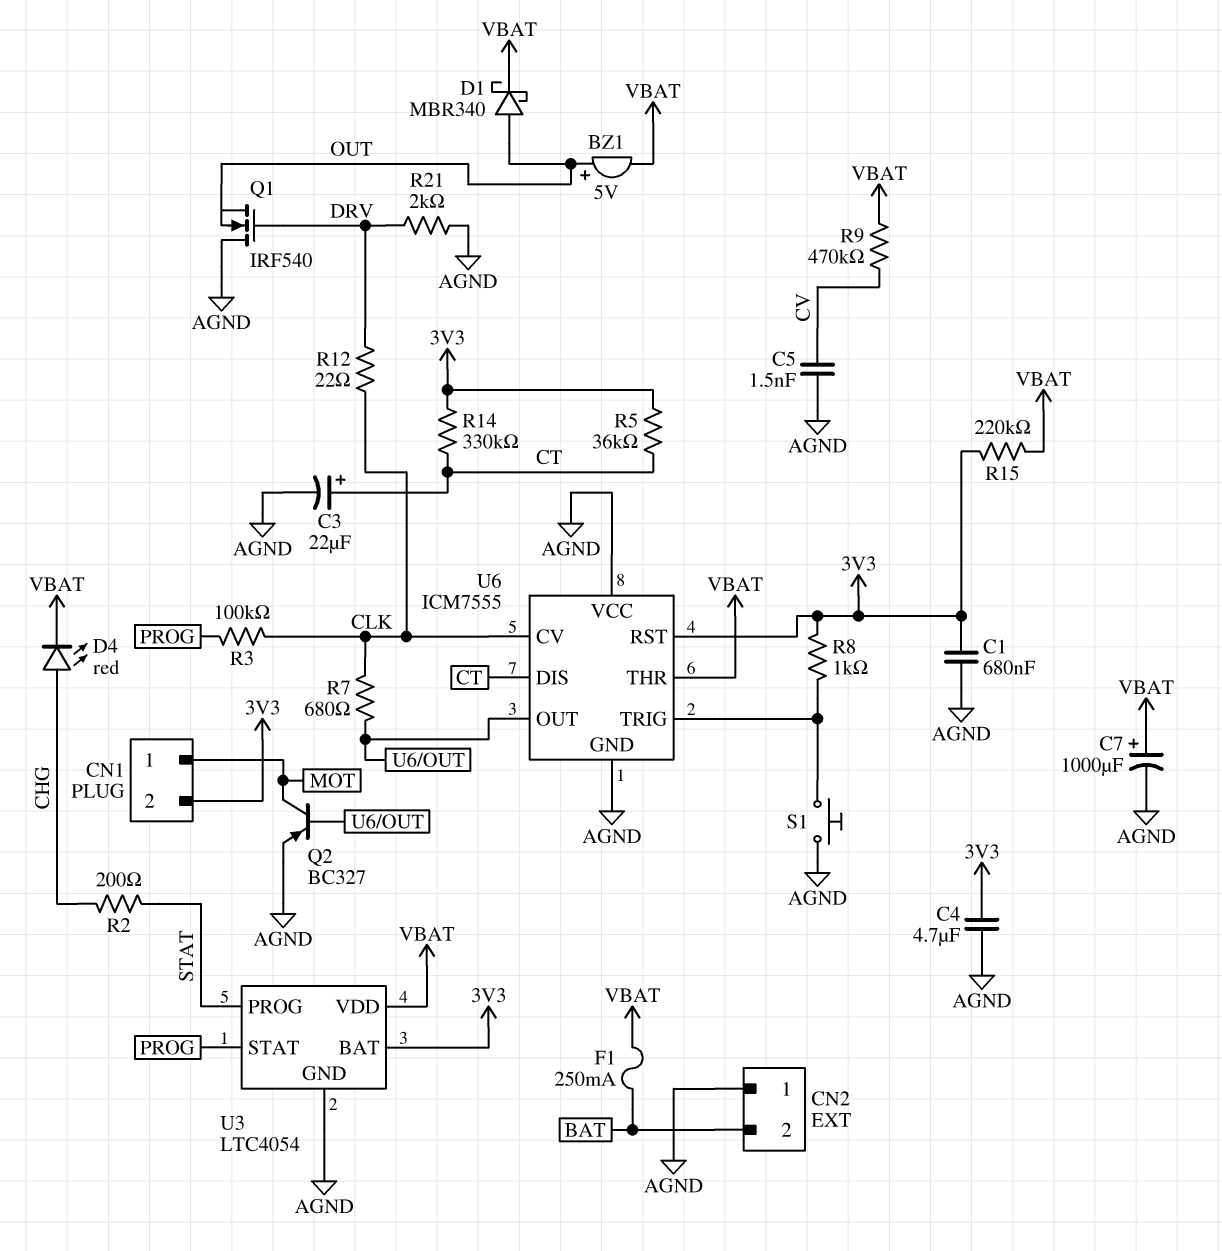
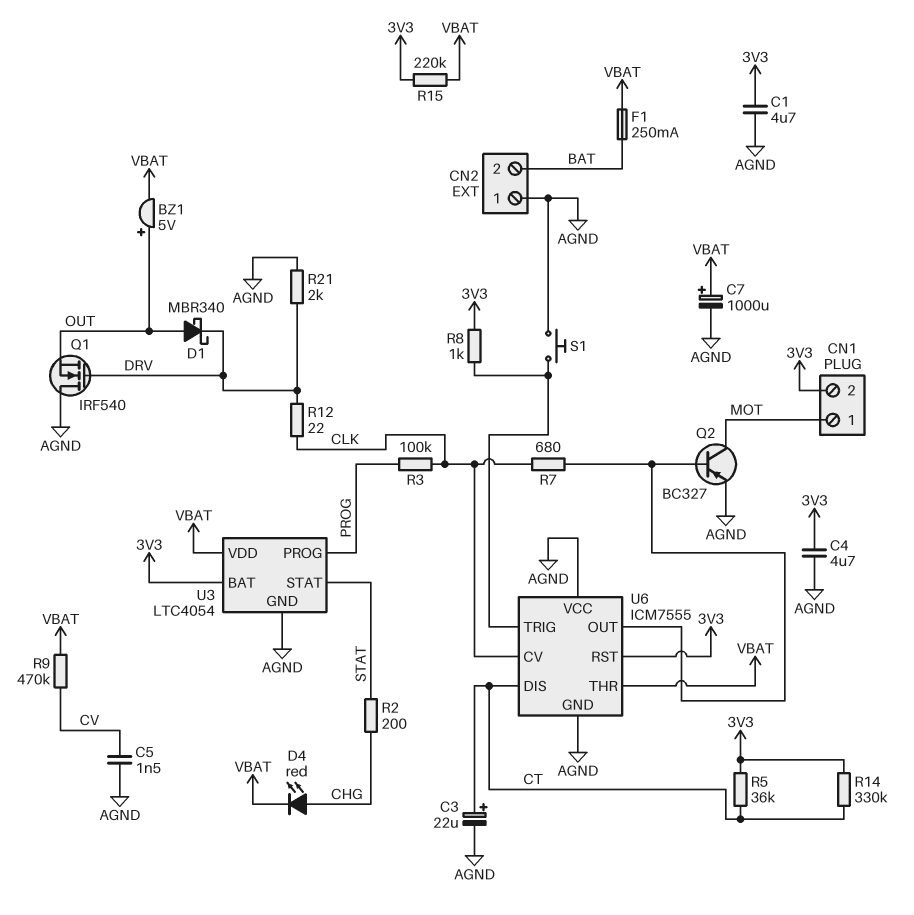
C1: 680nF (3V3, AGND) -> 4.7uF (3V3, AGND)
D1: schottky MBR340 (A OUT, K VBAT) -> schottky MBR340 (A OUT, K DRV)
U3 pin PROG: STAT -> PROG
U3 pin STAT: PROG -> STAT

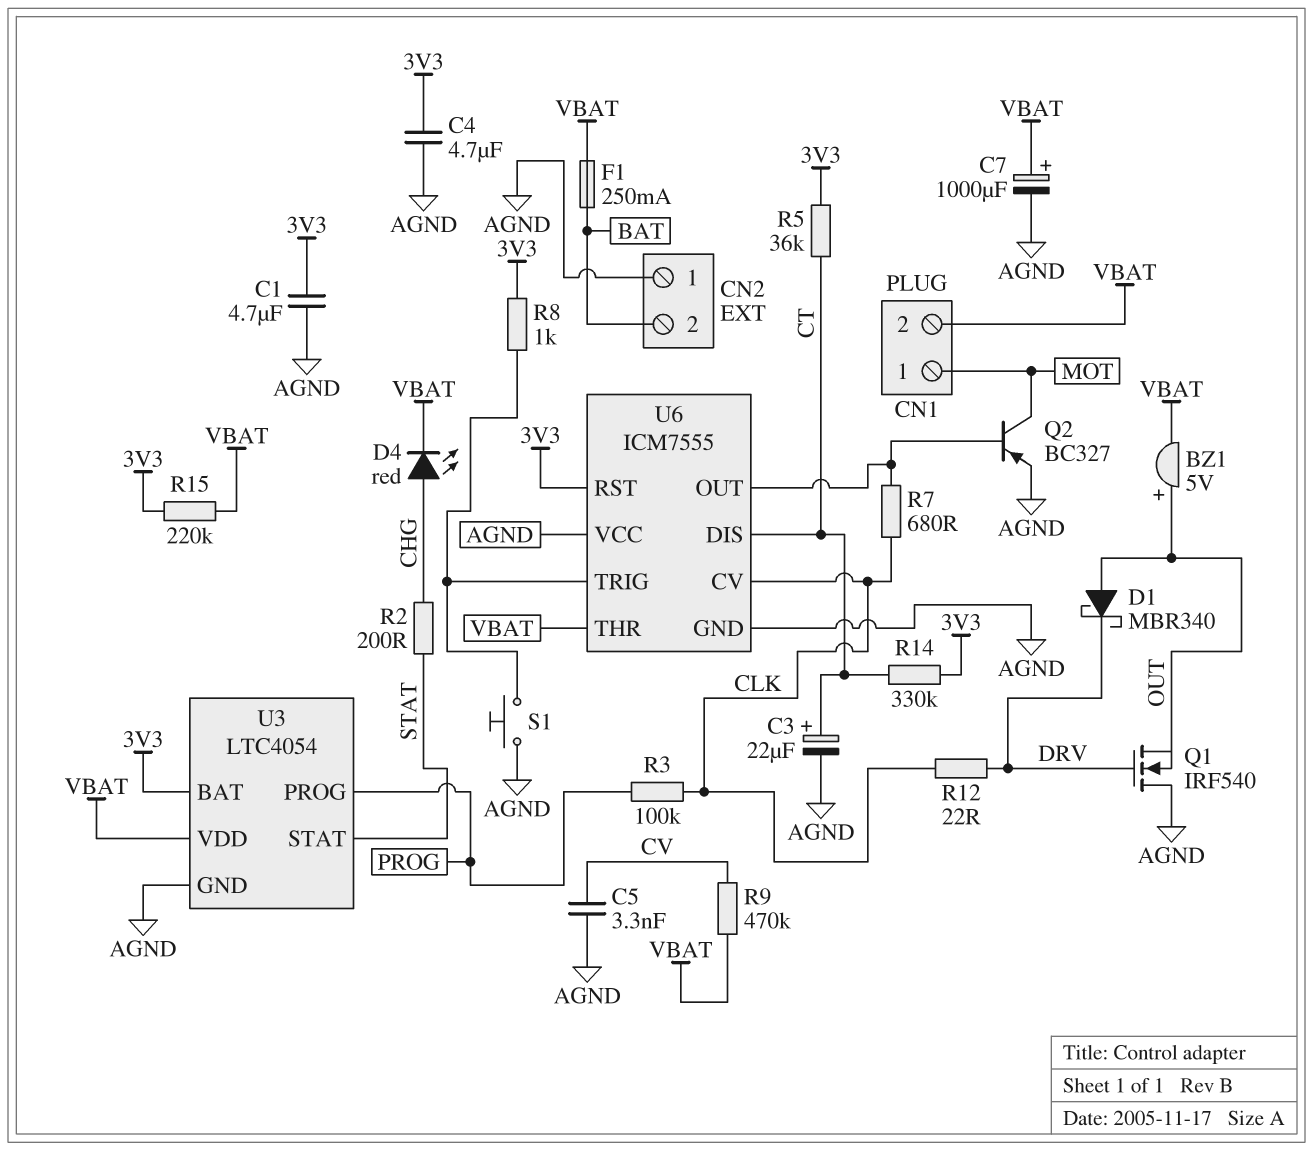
C5: 1.5nF (AGND, CV) -> 3.3nF (AGND, CV)
CN1 pin 2: 3V3 -> VBAT
R21: 2k (AGND, DRV) -> none

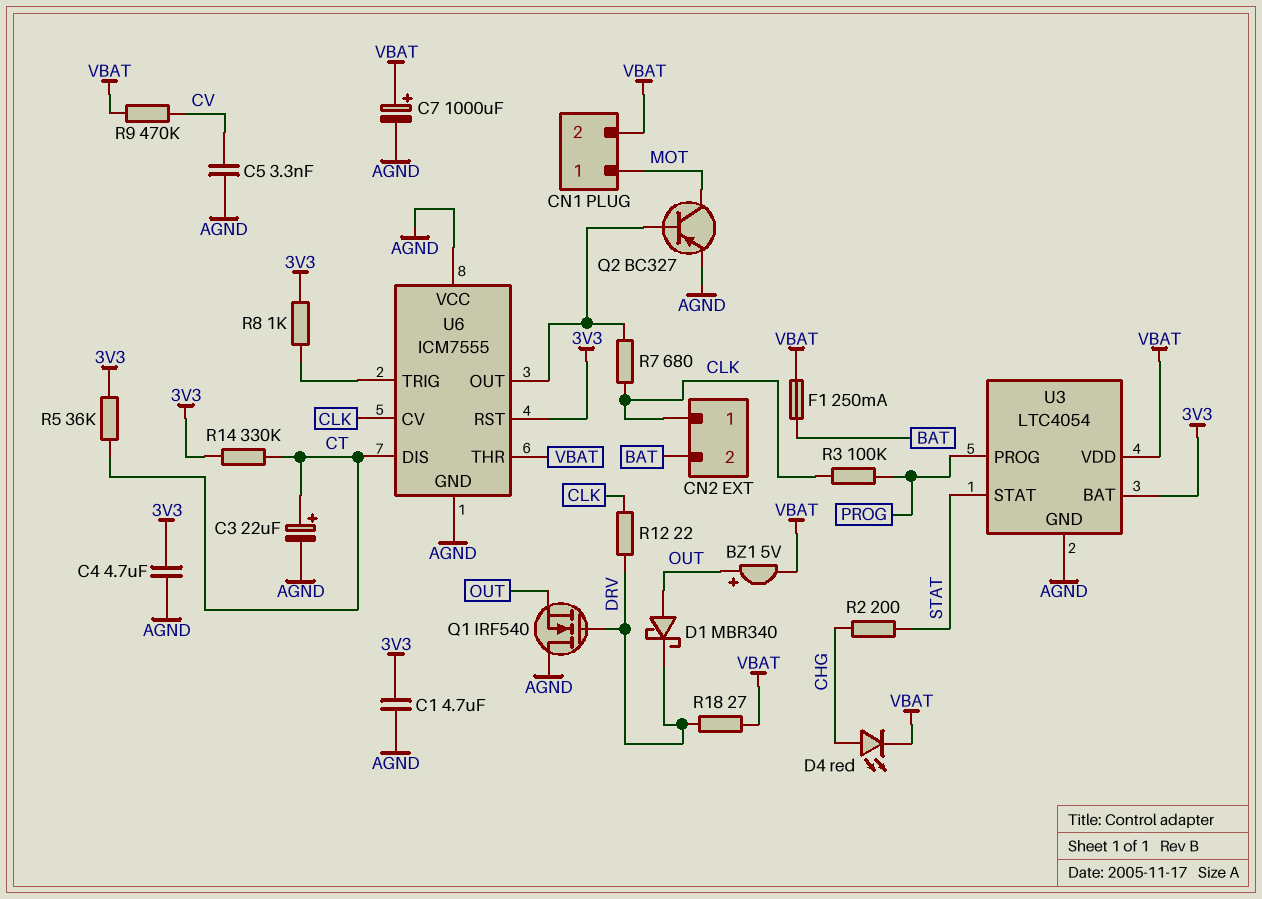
CN2 pin 1: AGND -> CLK
R15: 220k (3V3, VBAT) -> none
R18: none -> 27 (DRV, VBAT)
S1: button (AGND, U6/TRIG) -> none

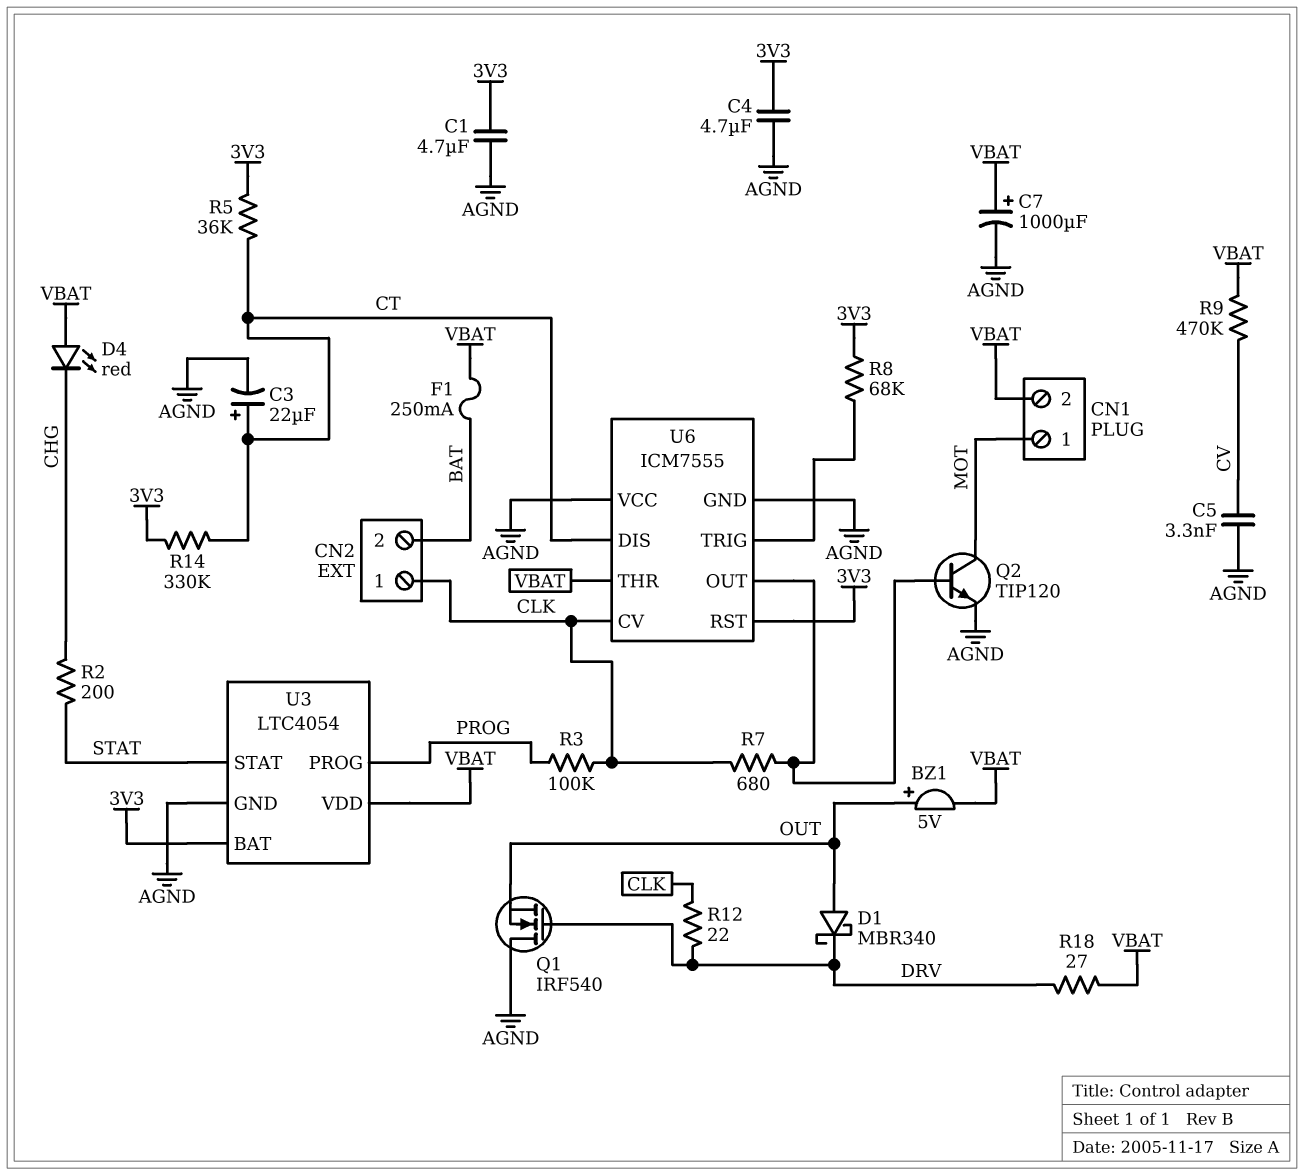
D4: LED red (A CHG, K VBAT) -> LED red (A VBAT, K CHG)
Q2: PNP BC327 (B U6/OUT, C MOT, E AGND) -> NPN TIP120 (B U6/OUT, C MOT, E AGND)
R8: 1k (3V3, U6/TRIG) -> 68k (3V3, U6/TRIG)

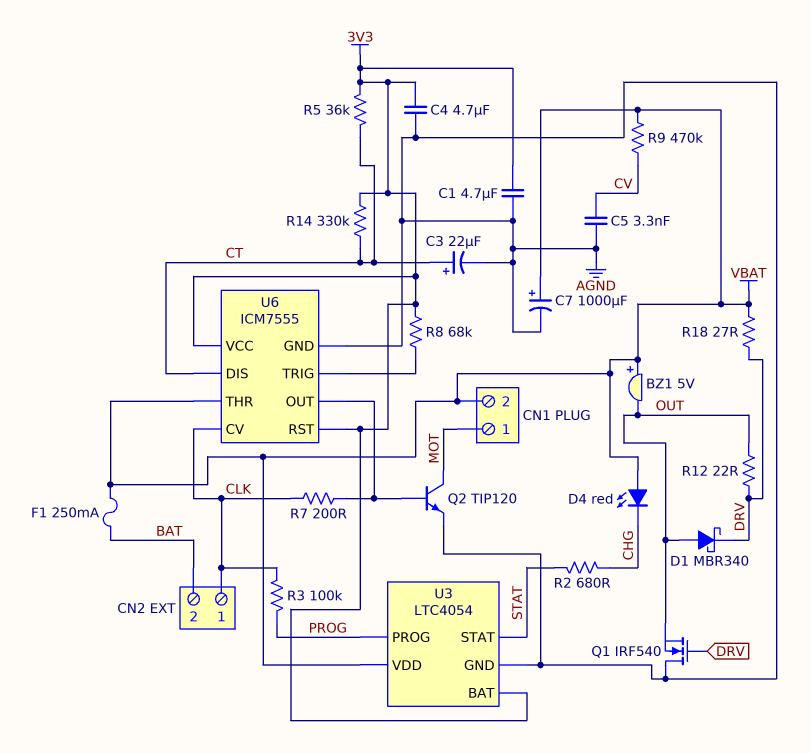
BZ1: buzzer 5V (plus OUT, minus VBAT) -> buzzer 5V (plus VBAT, minus OUT)
R2: 200 (CHG, STAT) -> 680 (CHG, STAT)
R7: 680 (CLK, U6/OUT) -> 200 (CLK, U6/OUT)
R12: 22 (CLK, DRV) -> 22 (DRV, OUT)
U6 pin VCC: AGND -> 3V3

